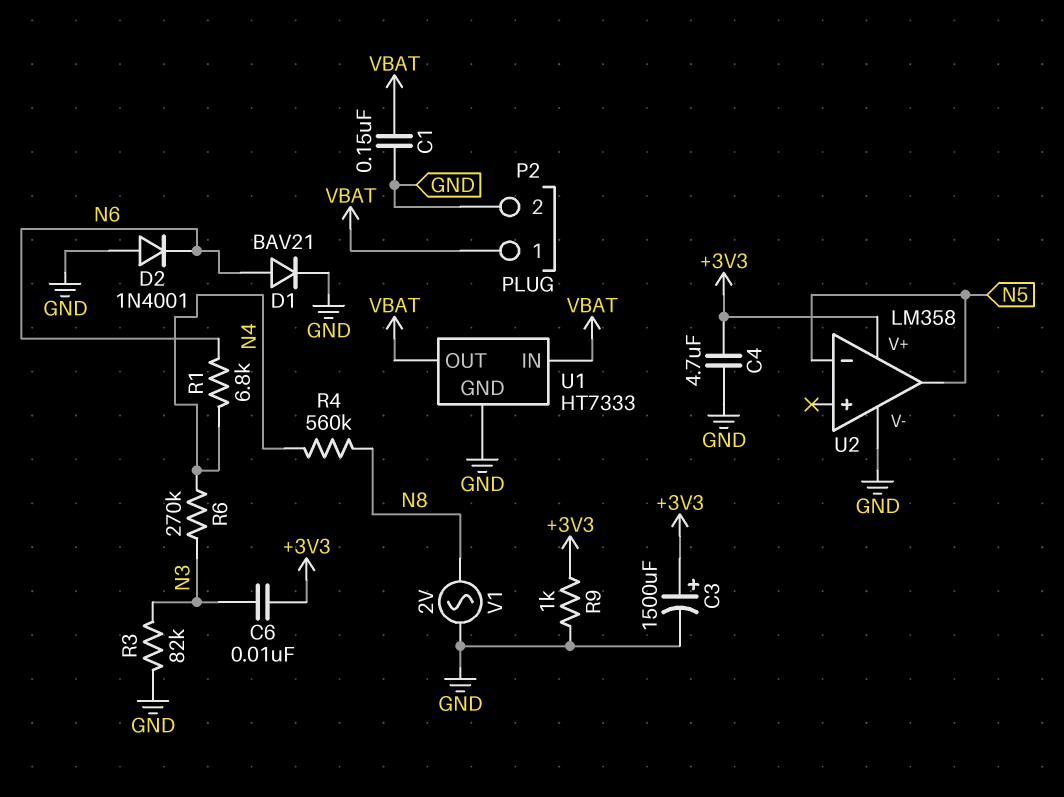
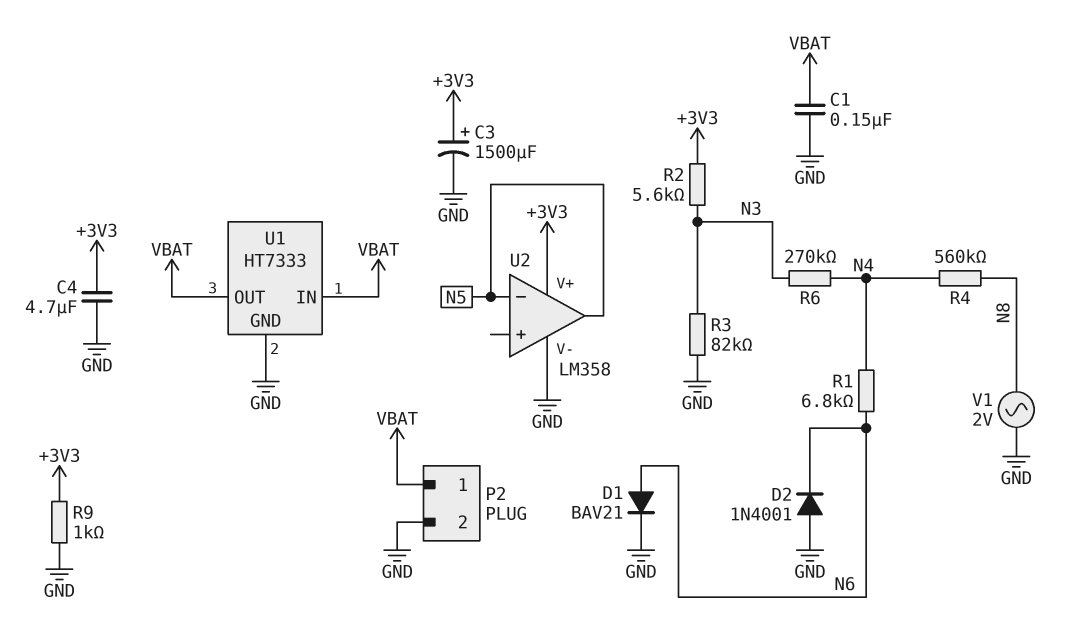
C6: 10nF (+3V3, N3) -> none
R2: none -> 5.6k (+3V3, N3)

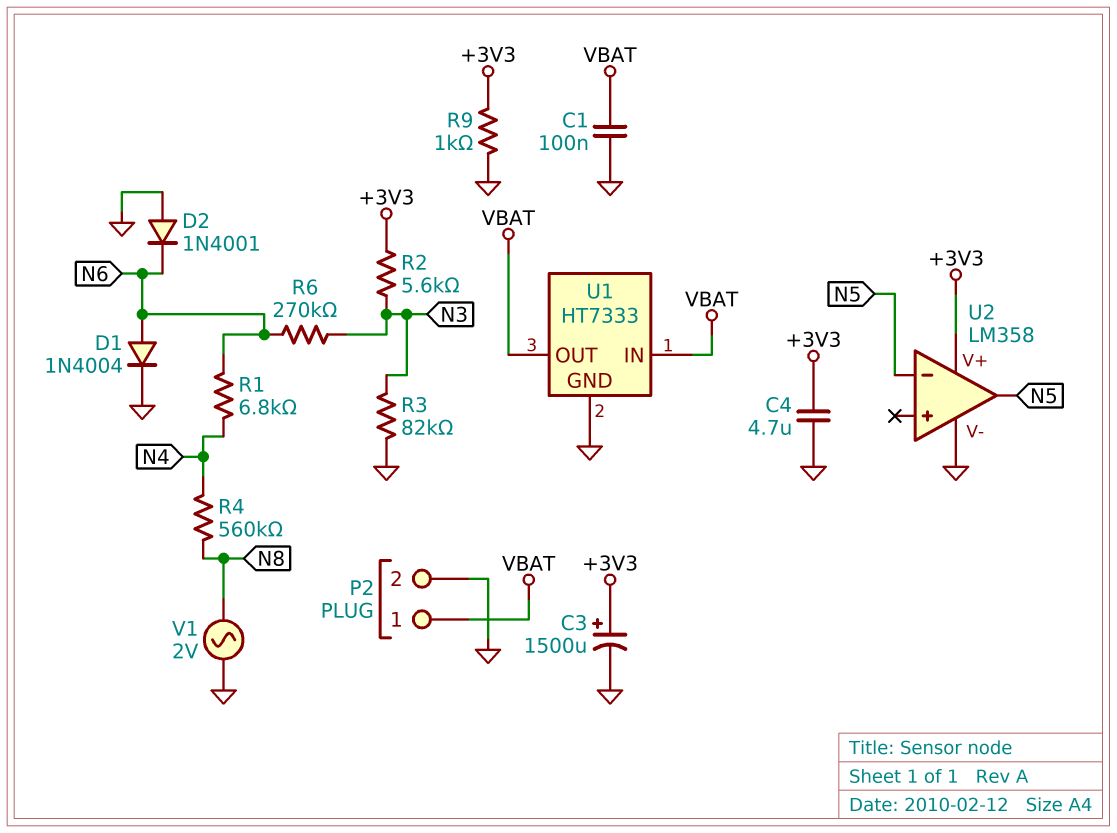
C1: 150nF (GND, VBAT) -> 100nF (GND, VBAT)
D1: diode BAV21 (A N6, K GND) -> diode 1N4004 (A N6, K GND)
R6: 270k (N3, N4) -> 270k (N3, N6)

